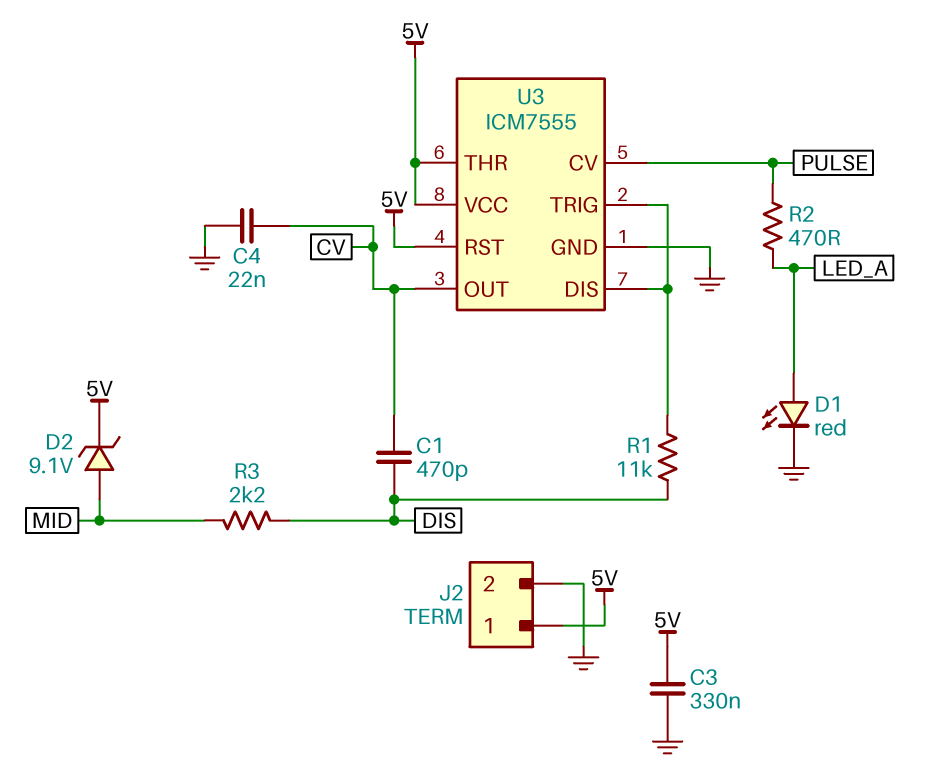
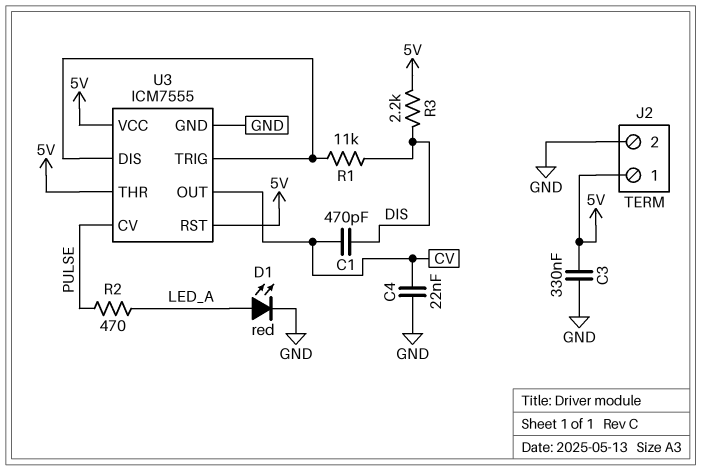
D2: zener 9.1V (A MID, K 5V) -> none
R3: 2.2k (DIS, MID) -> 2.2k (5V, DIS)

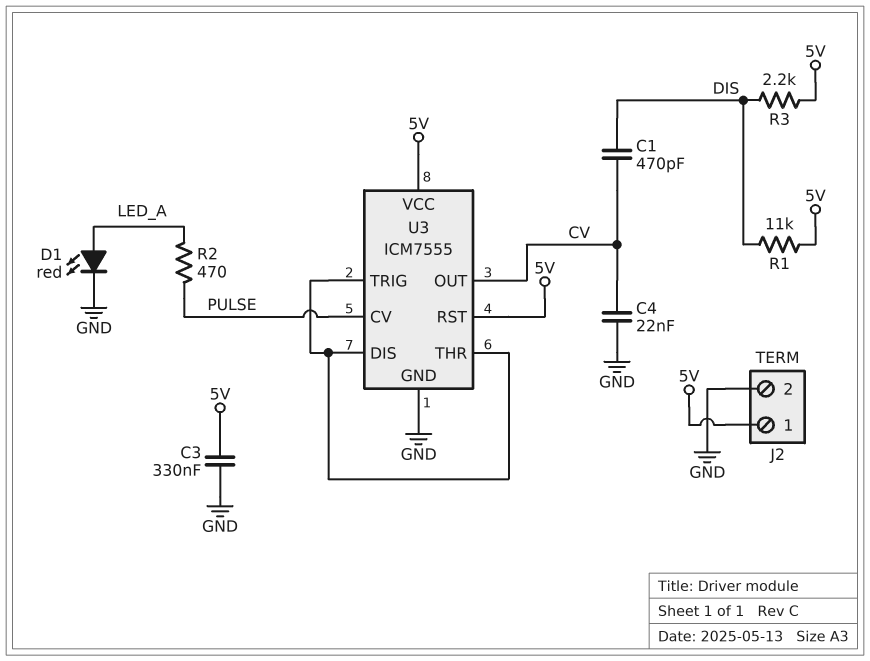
R1: 11k (DIS, U3/DIS) -> 11k (5V, DIS)
U3 pin THR: 5V -> U3/DIS

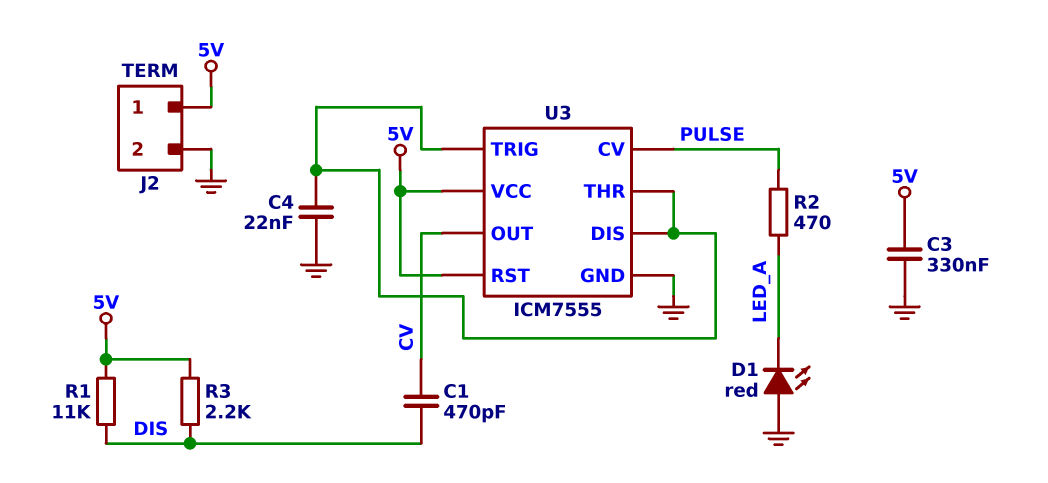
C4: 22nF (CV, GND) -> 22nF (GND, U3/DIS)
D1: LED red (A LED_A, K GND) -> LED red (A GND, K LED_A)

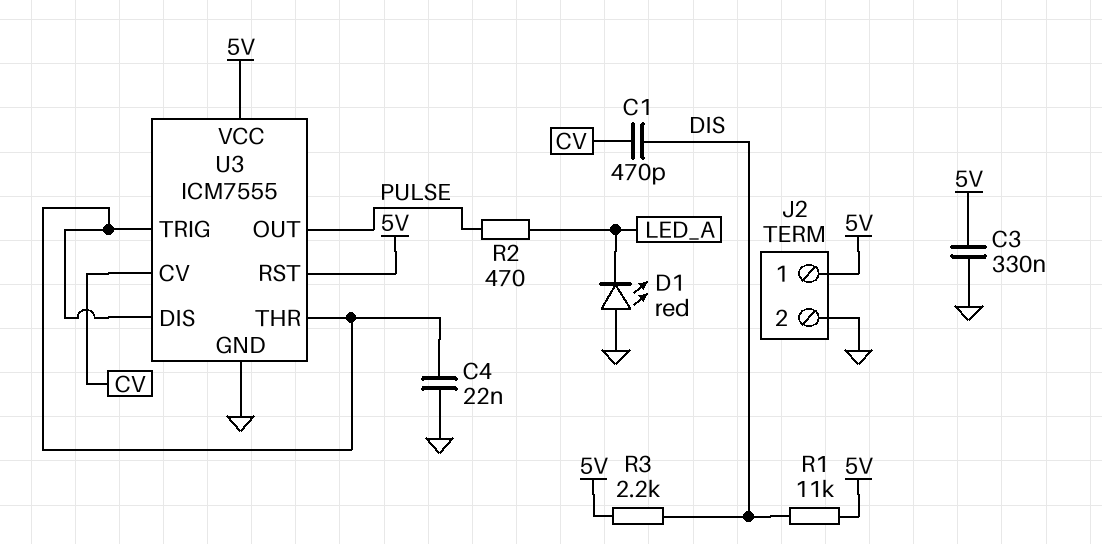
U3 pin CV: PULSE -> CV
U3 pin OUT: CV -> PULSE

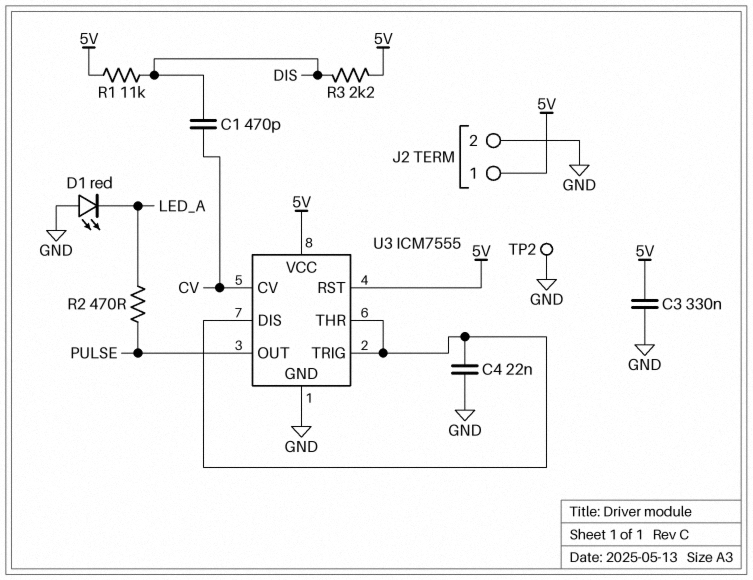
TP2: none -> test point (GND)

